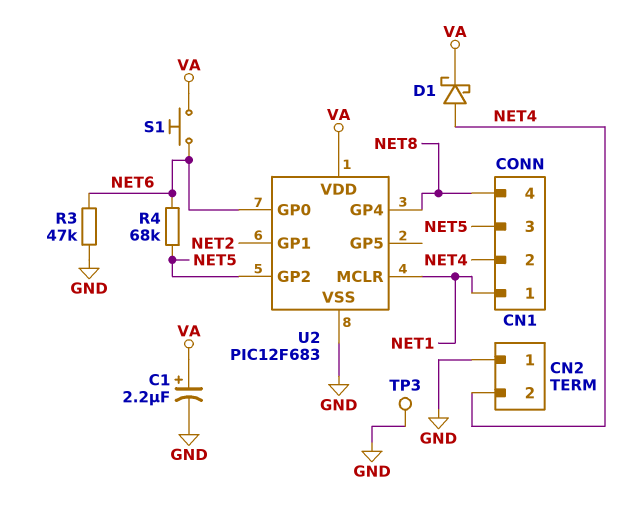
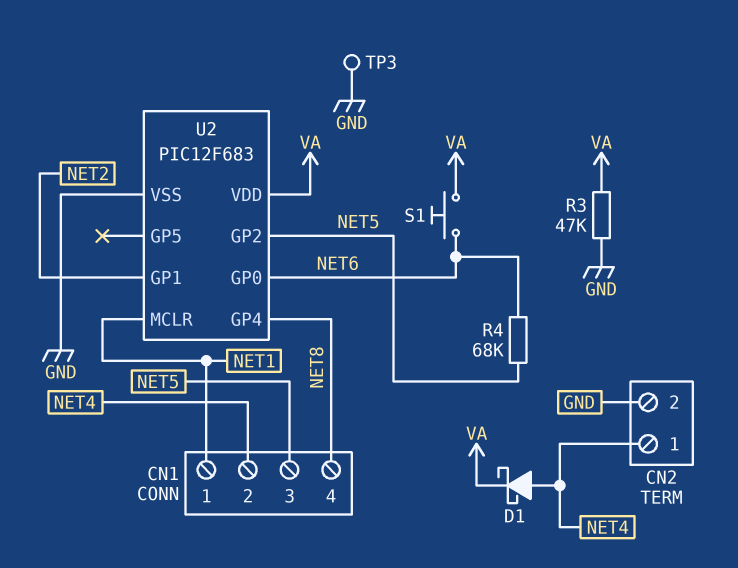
C1: 2.2uF (plus VA, minus GND) -> none
CN2 pin 1: GND -> NET4
CN2 pin 2: NET4 -> GND
R3: 47k (GND, NET6) -> 47k (GND, VA)

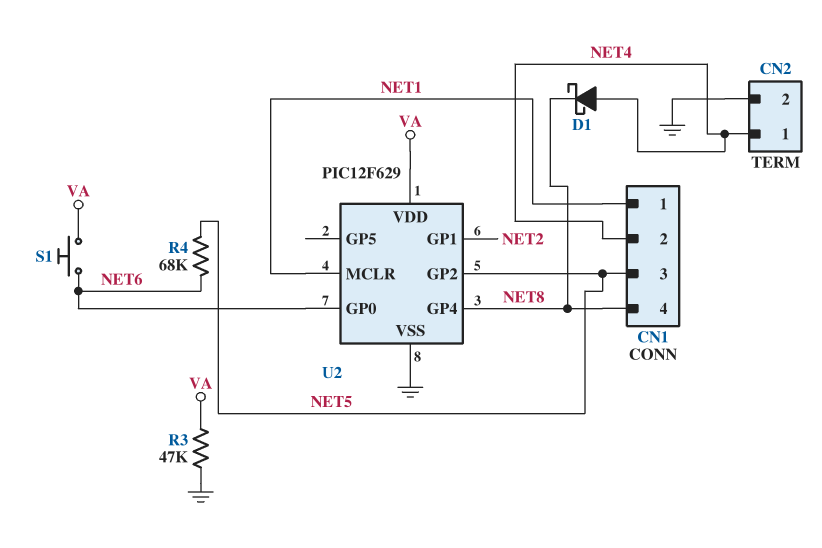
D1: schottky (A NET4, K VA) -> schottky (A NET4, K NET8)
TP3: test point (GND) -> none
U2: PIC12F683 -> PIC12F629

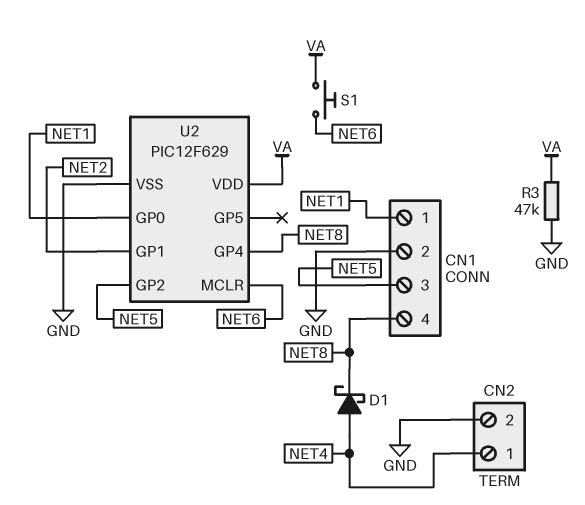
CN1 pin 2: NET4 -> GND
R4: 68k (NET5, NET6) -> none
U2 pin GP0: NET6 -> NET1
U2 pin MCLR: NET1 -> NET6

